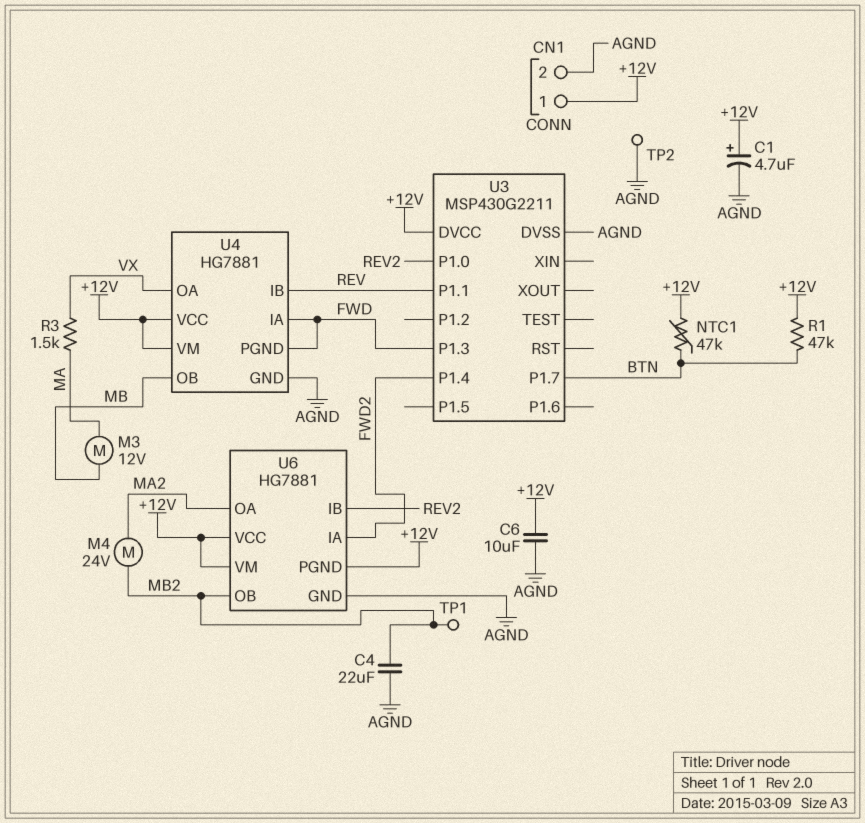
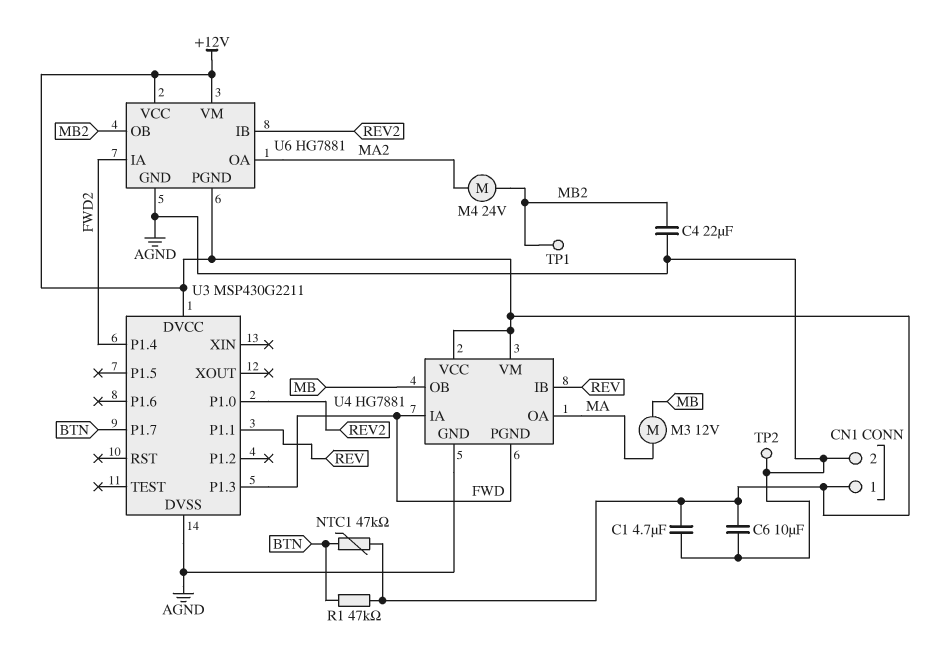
C1: 4.7uF (plus +12V, minus AGND) -> 4.7uF (+12V, AGND)
R3: 1.5k (MA, VX) -> none
U4 pin OA: VX -> MA

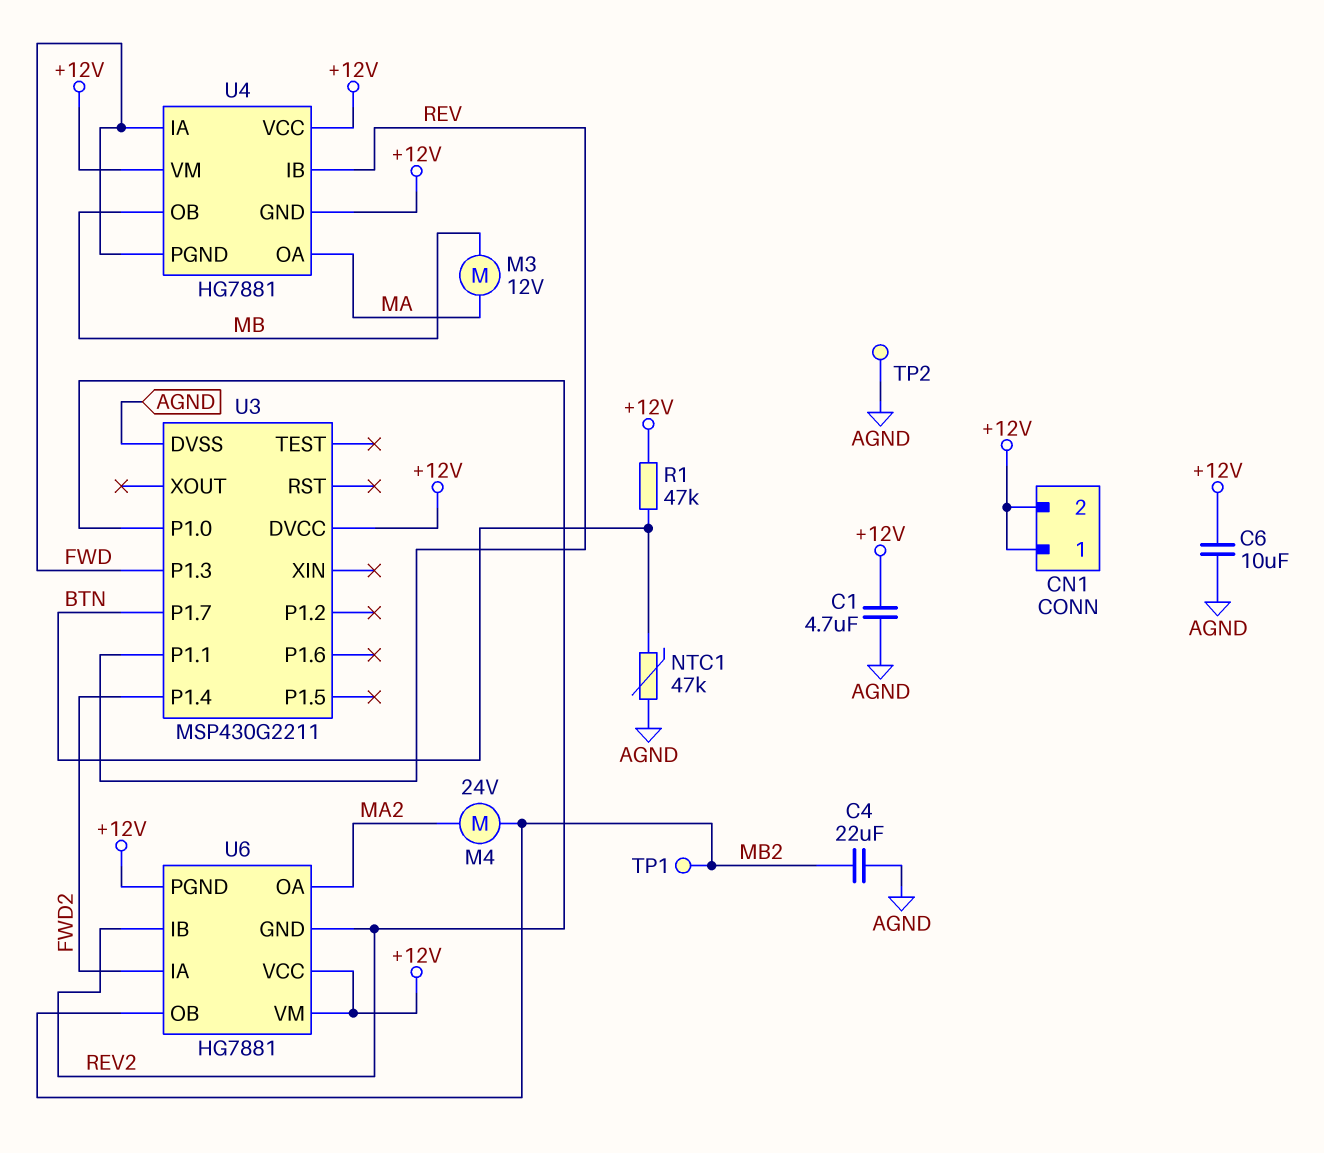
CN1 pin 2: AGND -> +12V
NTC1: 47k (+12V, BTN) -> 47k (AGND, BTN)
U4 pin GND: AGND -> +12V
U6 pin GND: AGND -> REV2

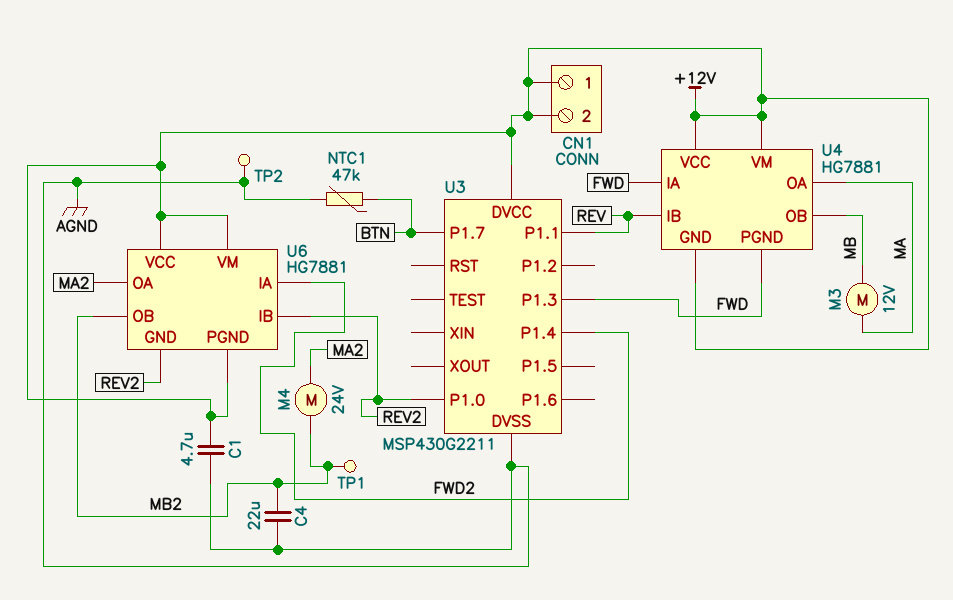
C6: 10uF (+12V, AGND) -> none
R1: 47k (+12V, BTN) -> none

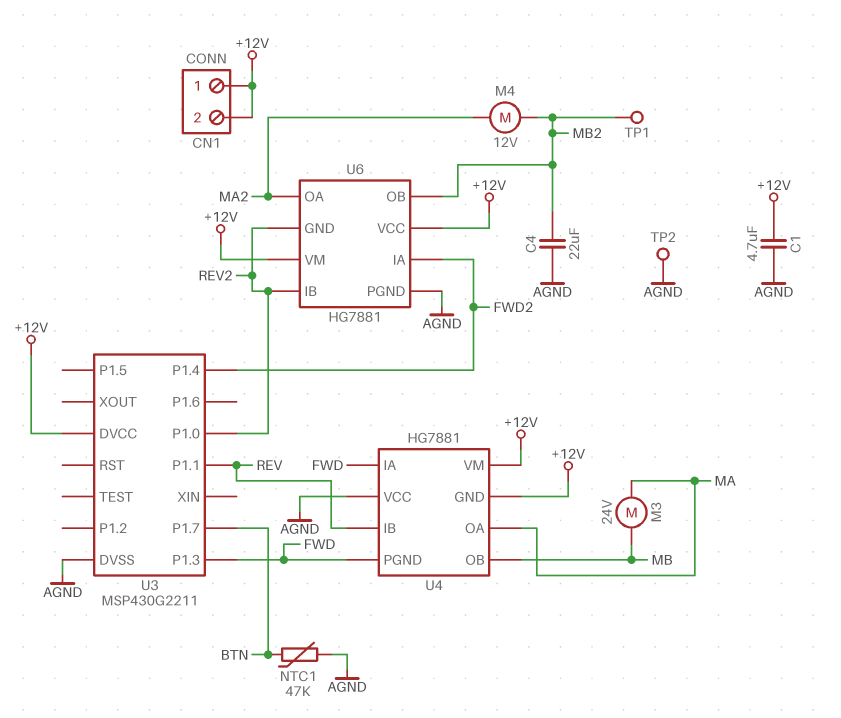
M3: motor 12V (MA, MB) -> motor 24V (MA, MB)
M4: motor 24V (MA2, MB2) -> motor 12V (MA2, MB2)
U4 pin VCC: +12V -> AGND
U6 pin PGND: +12V -> AGND

